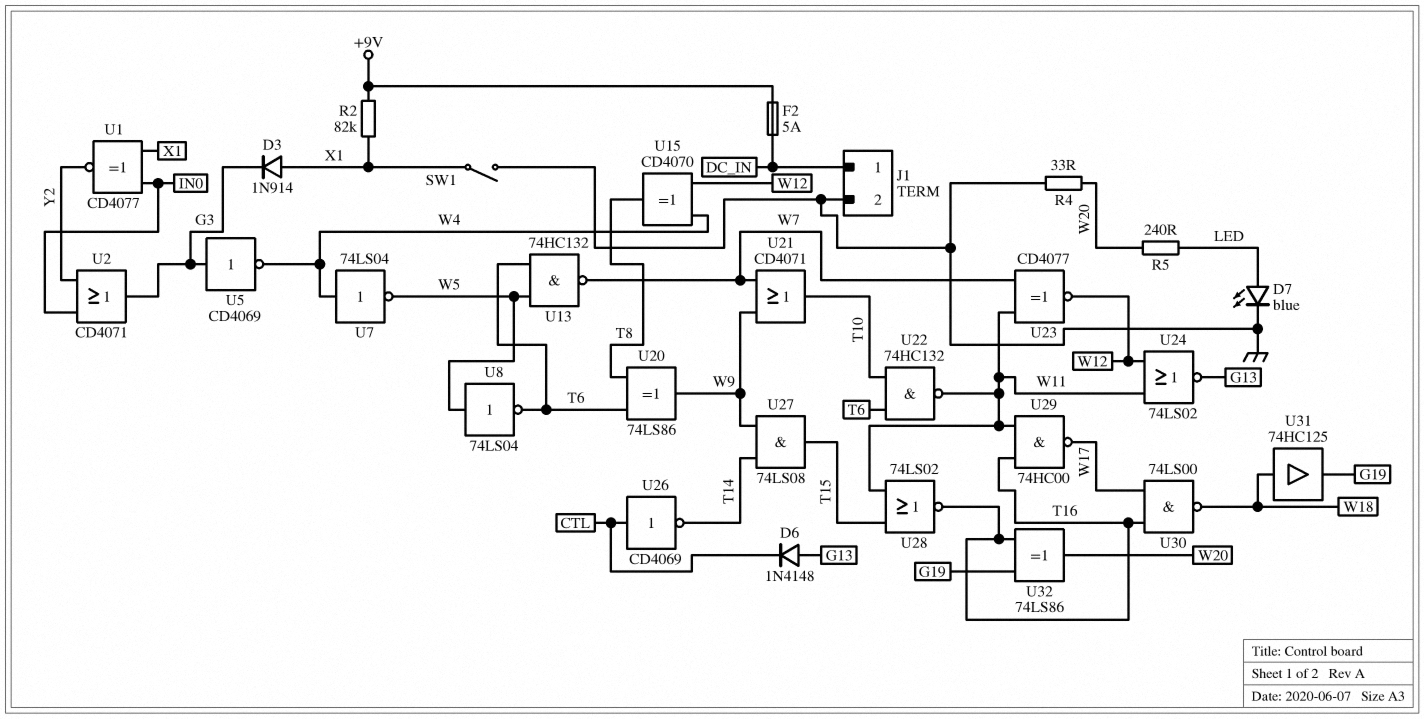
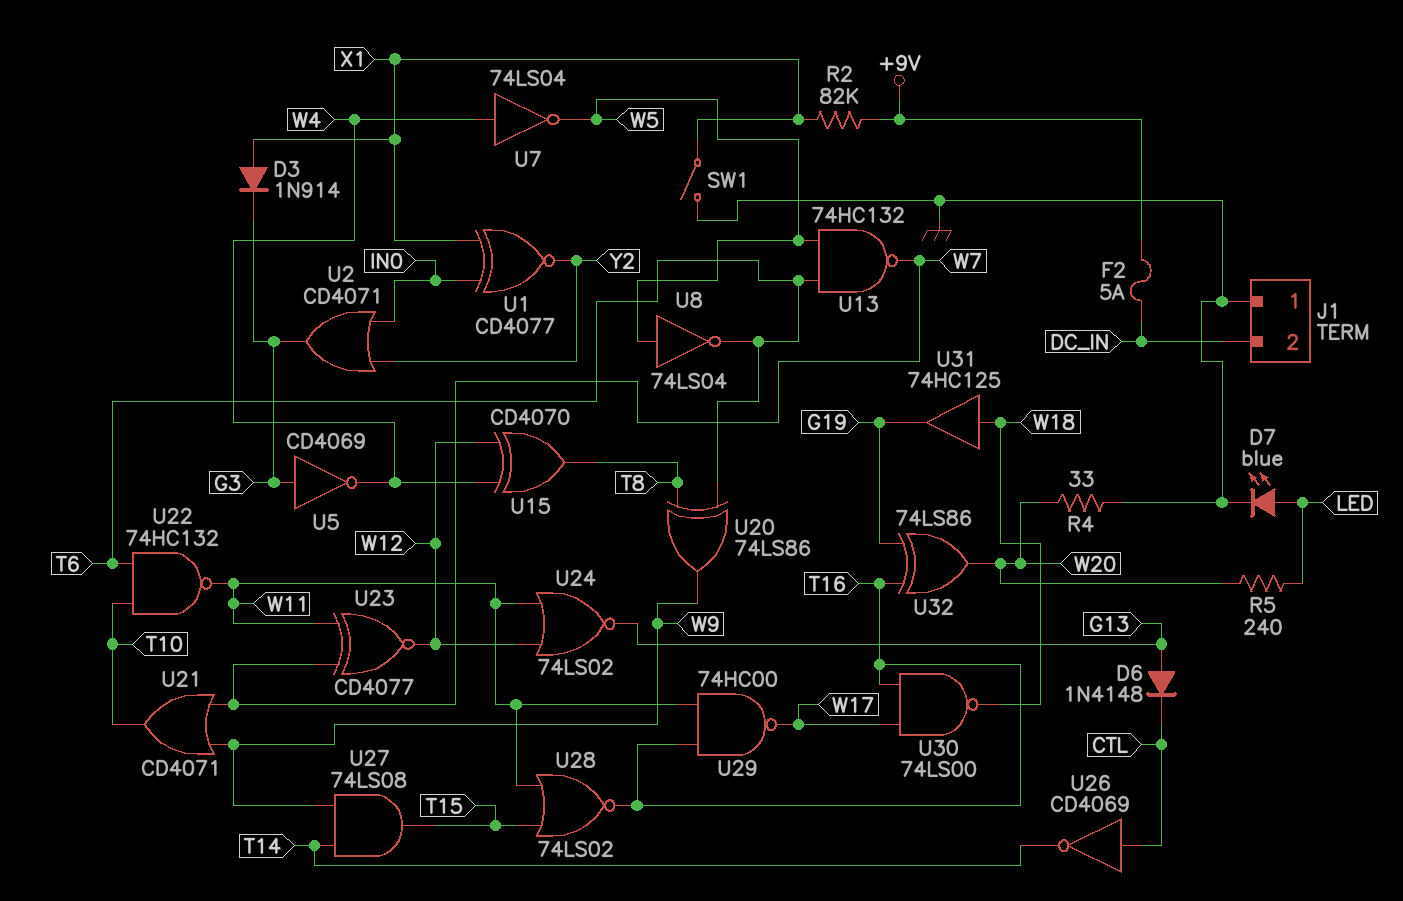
J1 pin 1: DC_IN -> GND
J1 pin 2: GND -> DC_IN

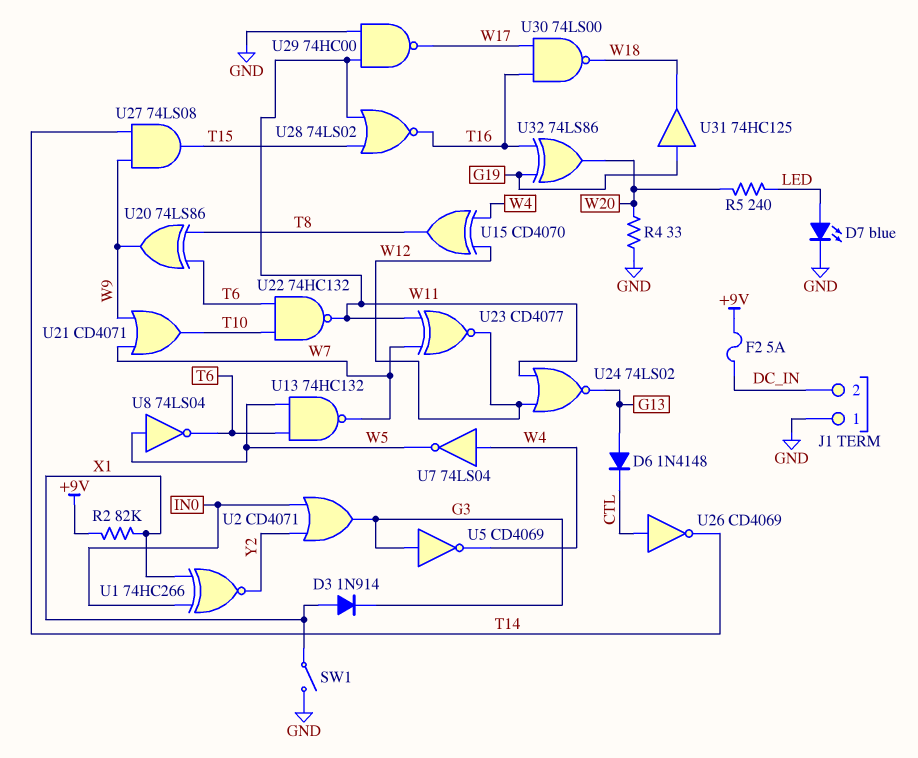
U1: XNOR CD4077 (in IN0, in X1, out Y2) -> XNOR 74HC266 (in IN0, in X1, out Y2)
U29: NAND 74HC00 (in T16, in W11, out W17) -> NAND 74HC00 (in GND, in W11, out W17)
U31: buffer 74HC125 (in W18, out G19) -> buffer 74HC125 (in G19, out W18)

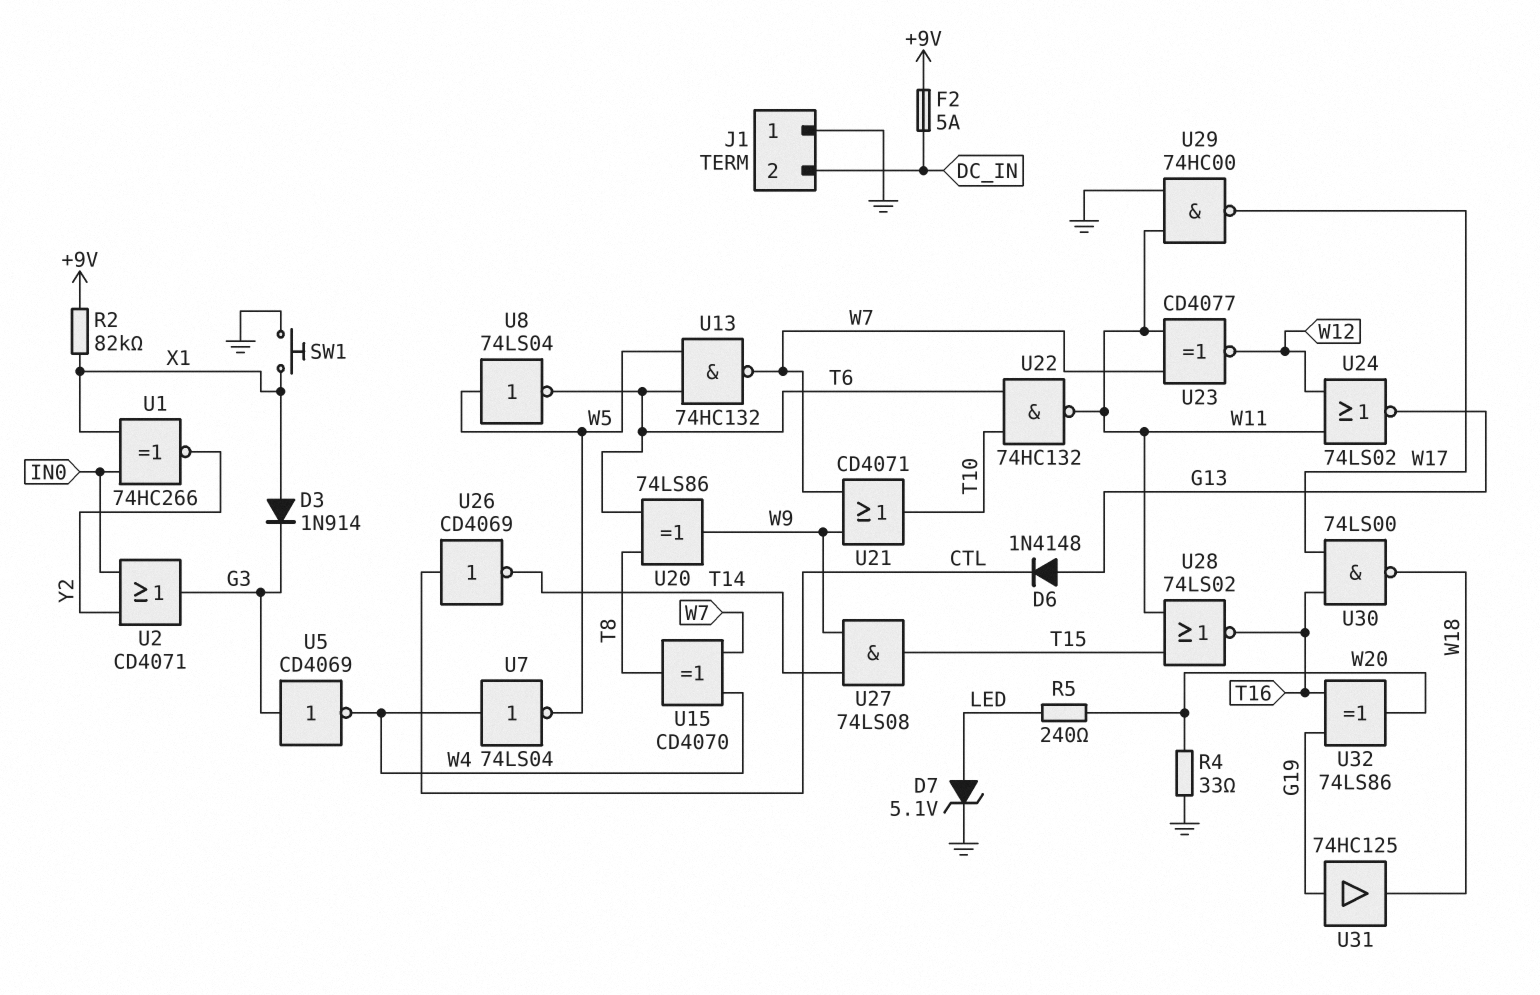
D7: LED blue (A LED, K GND) -> zener 5.1V (A LED, K GND)
SW1: switch (GND, X1) -> button (GND, X1)
U15: XOR CD4070 (in W4, in W12, out T8) -> XOR CD4070 (in W4, in W7, out T8)

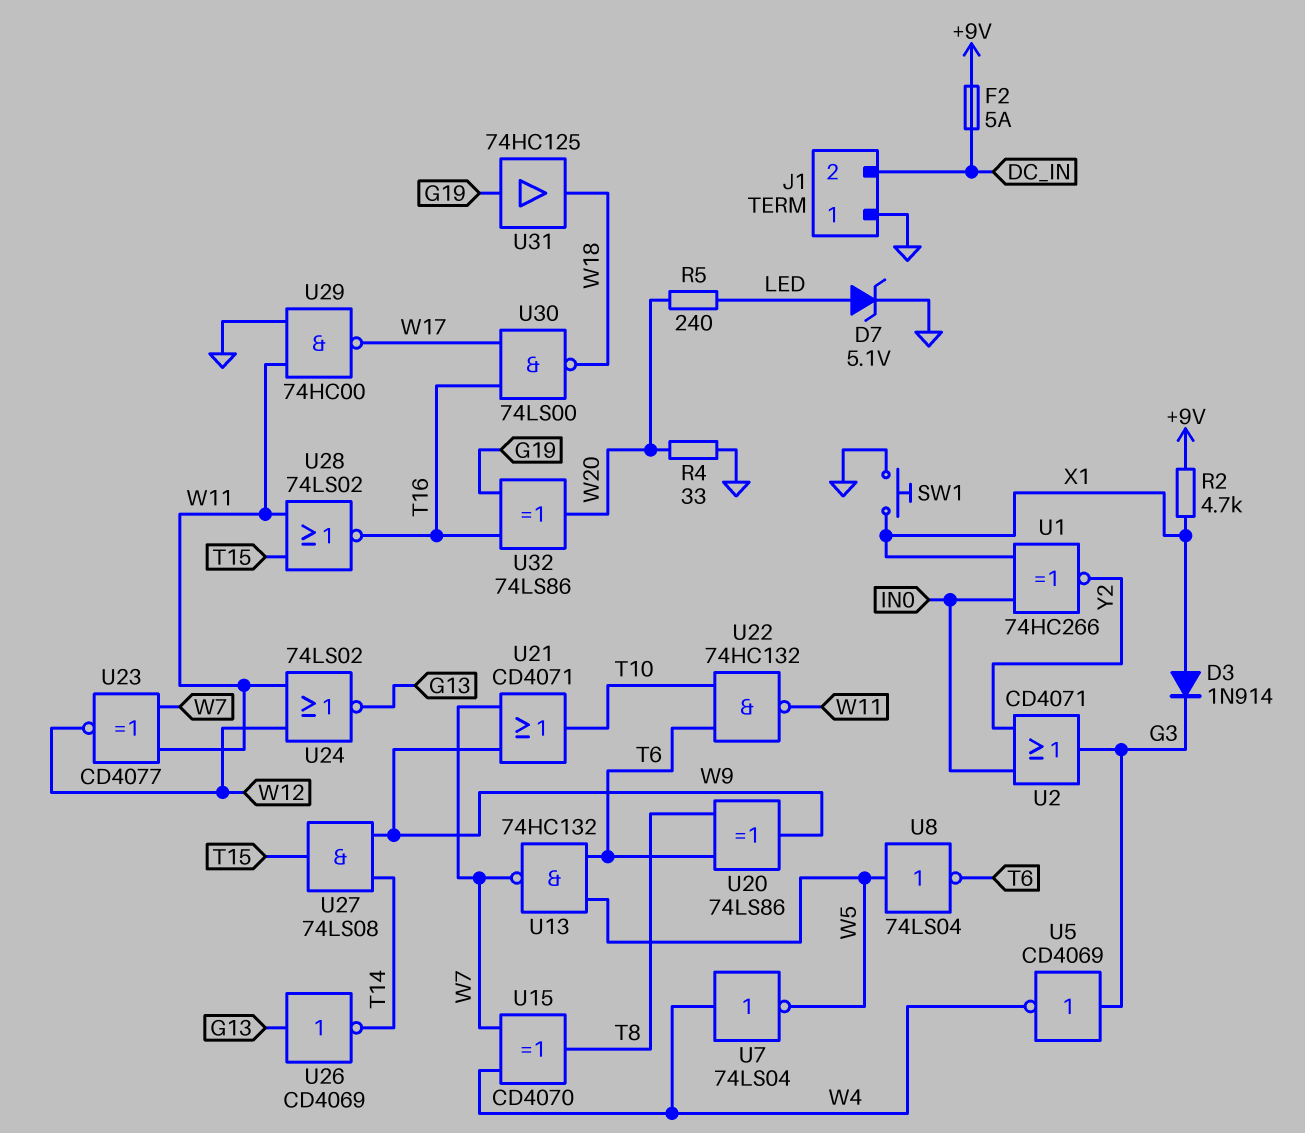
D6: diode 1N4148 (A G13, K CTL) -> none
R2: 82k (+9V, X1) -> 4.7k (+9V, X1)
U26: NOT CD4069 (in CTL, out T14) -> NOT CD4069 (in G13, out T14)

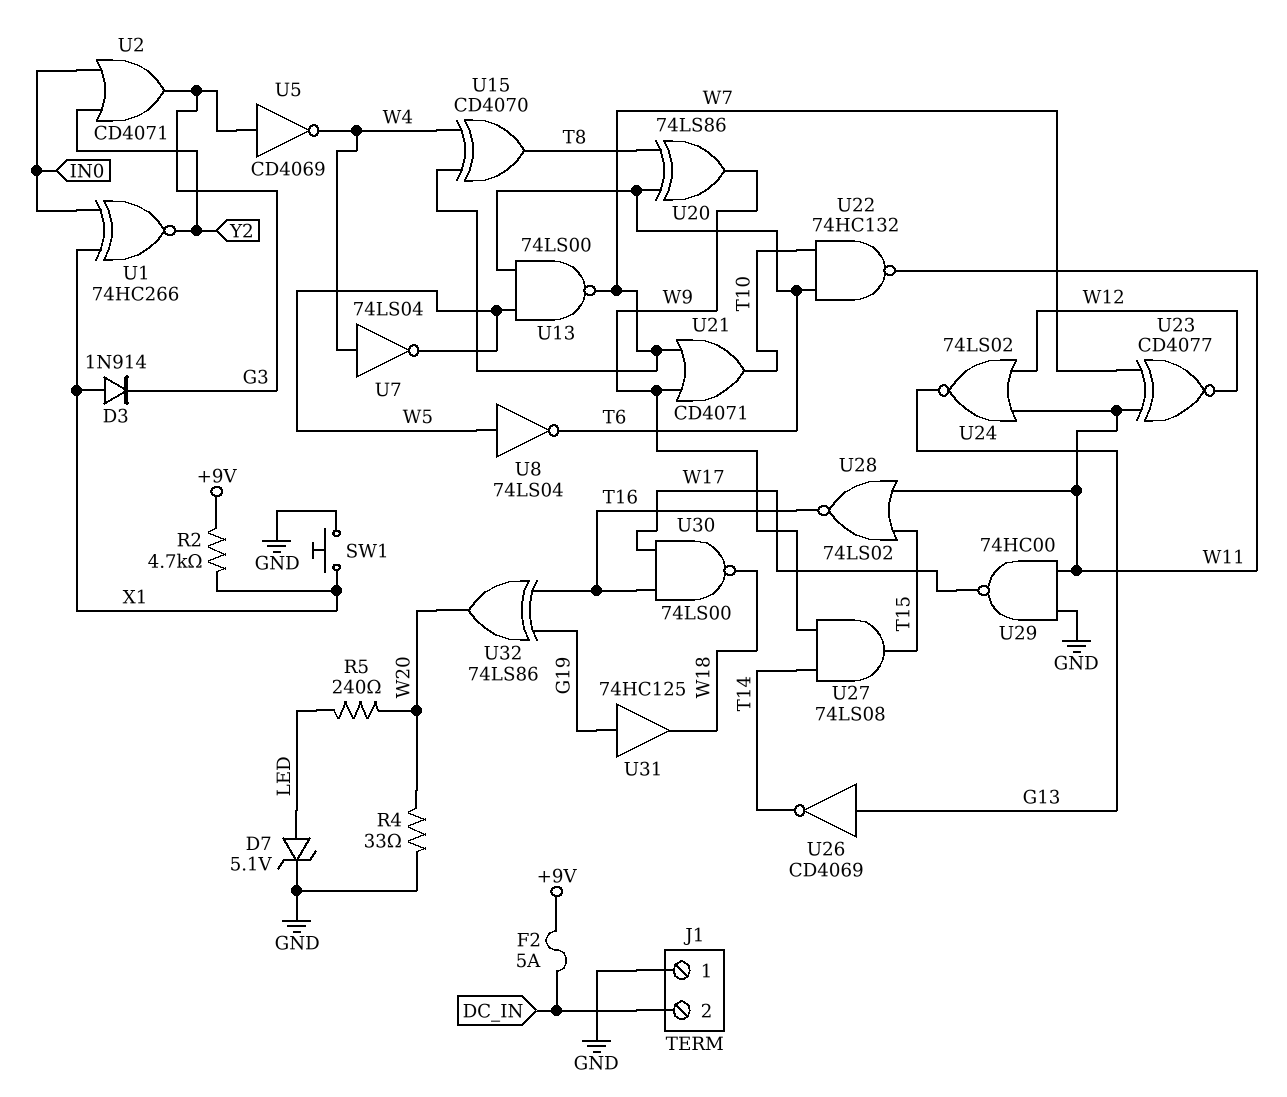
U13: NAND 74HC132 (in T6, in W5, out W7) -> NAND 74LS00 (in T6, in W5, out W7)

